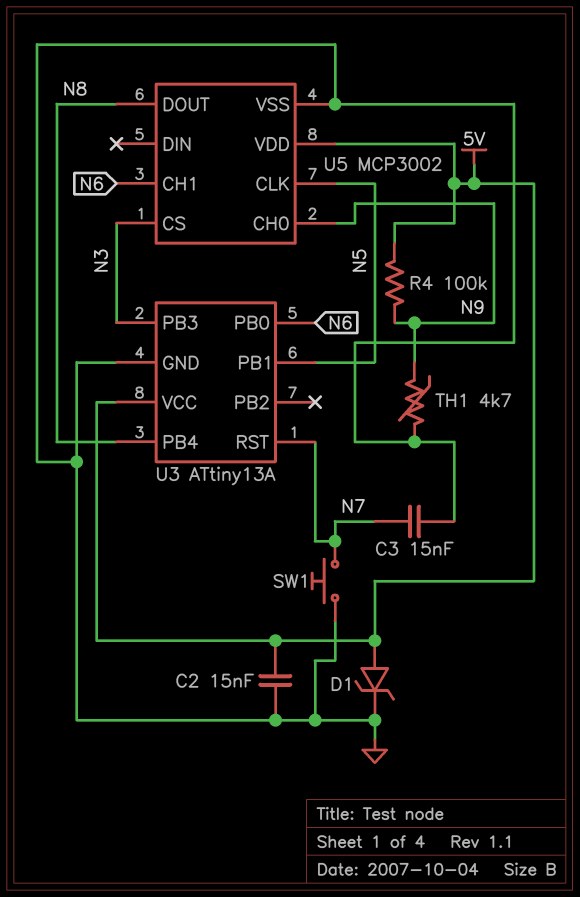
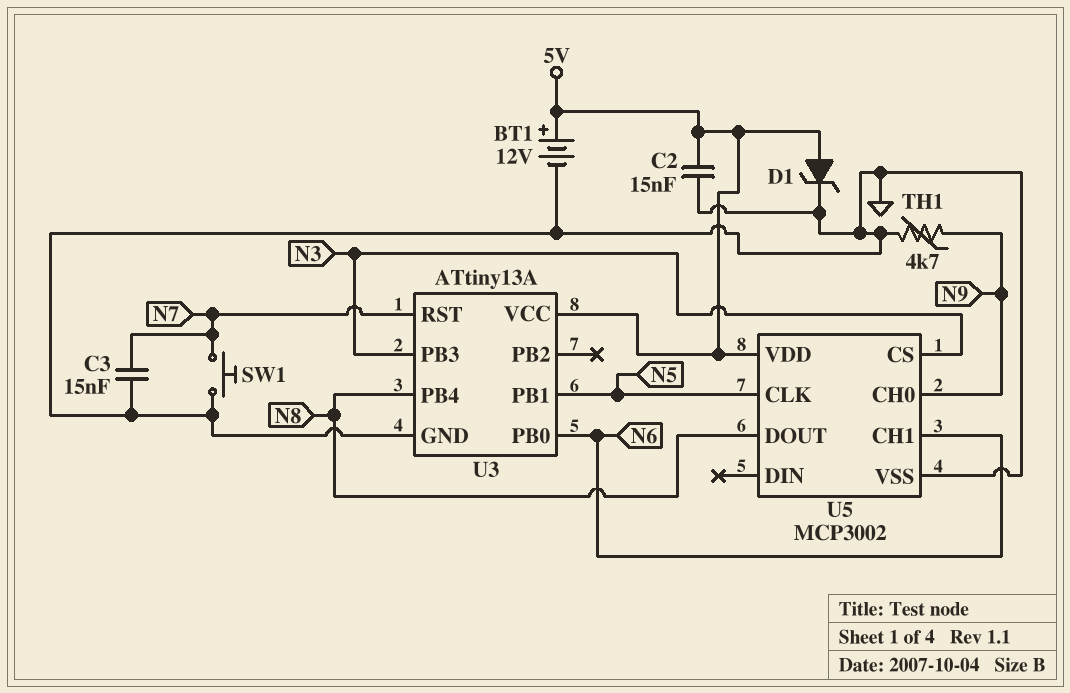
BT1: none -> 12V (plus 5V, minus GND)
R4: 100k (5V, N9) -> none

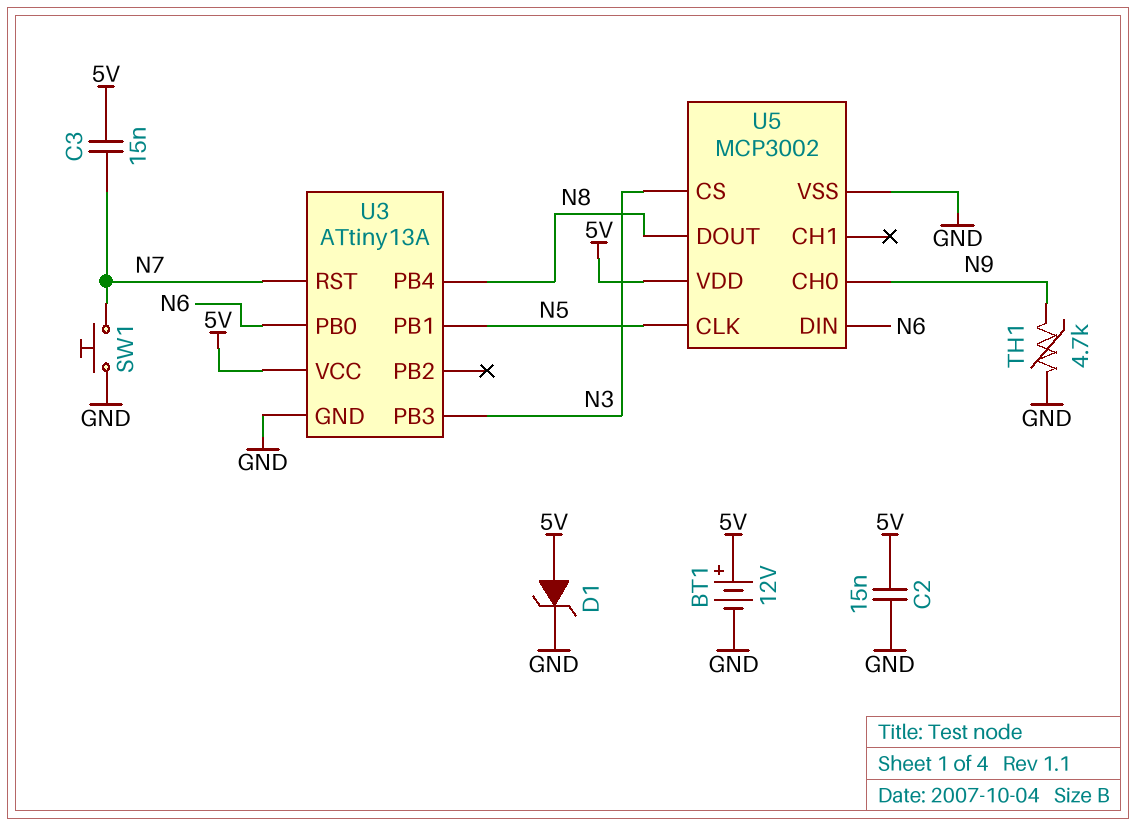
C3: 15nF (GND, N7) -> 15nF (5V, N7)
U5 pin CH1: N6 -> none
U5 pin DIN: none -> N6

